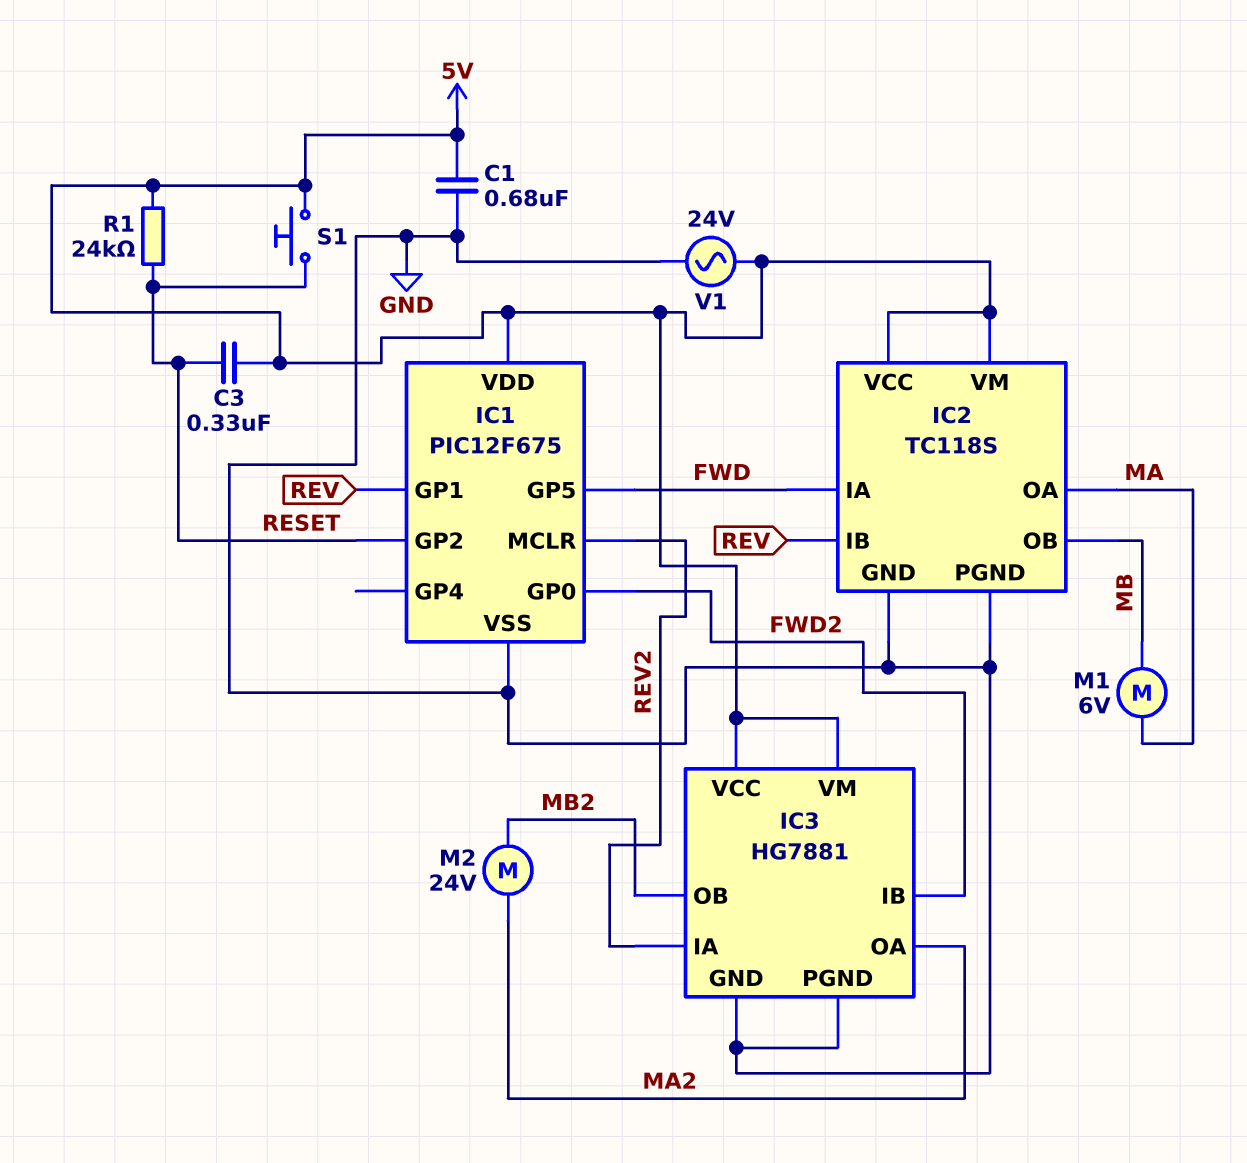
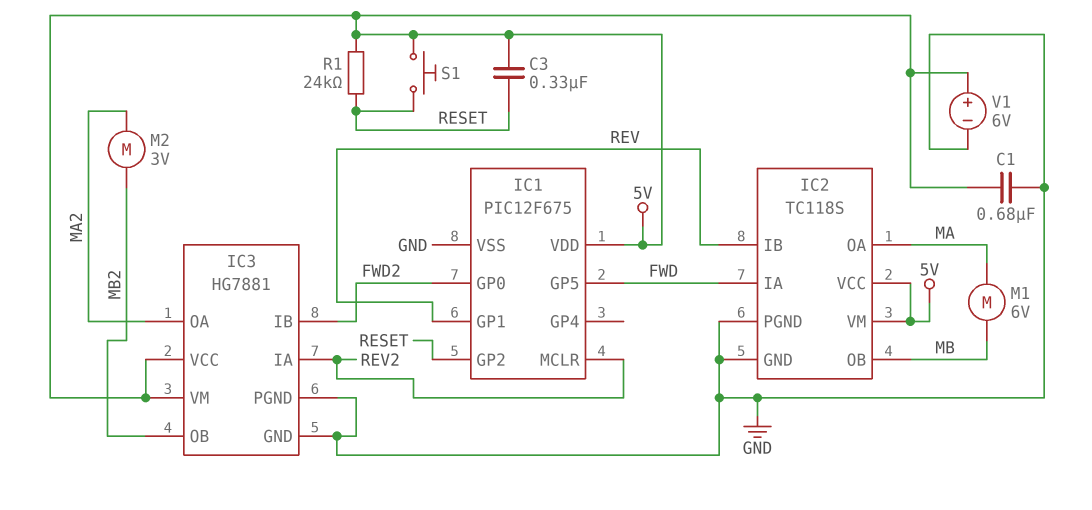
M2: motor 24V (MA2, MB2) -> motor 3V (MA2, MB2)
V1: AC 24V (5V, GND) -> 6V (plus 5V, minus GND)

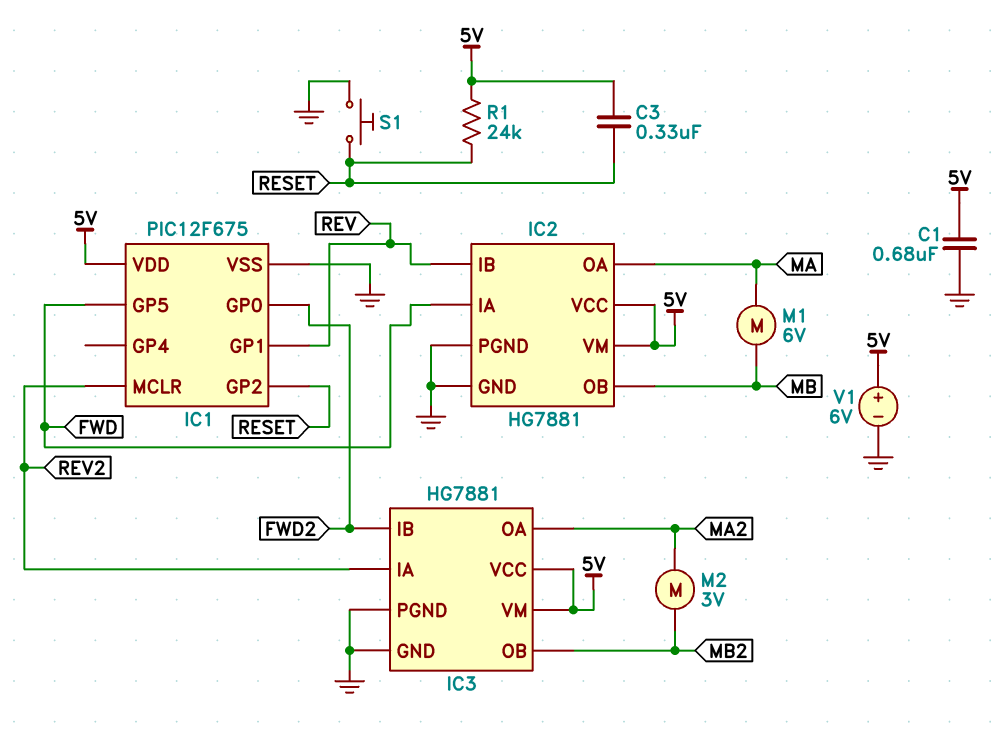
IC2: TC118S -> HG7881
S1: button (5V, RESET) -> button (GND, RESET)

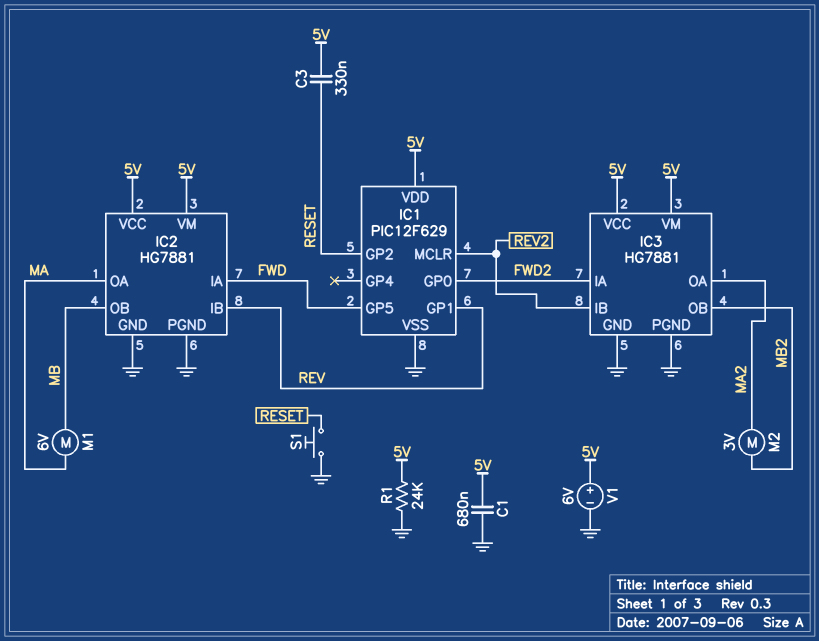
IC1: PIC12F675 -> PIC12F629
IC3 pin IA: REV2 -> FWD2
IC3 pin IB: FWD2 -> REV2
R1: 24k (5V, RESET) -> 24k (5V, GND)

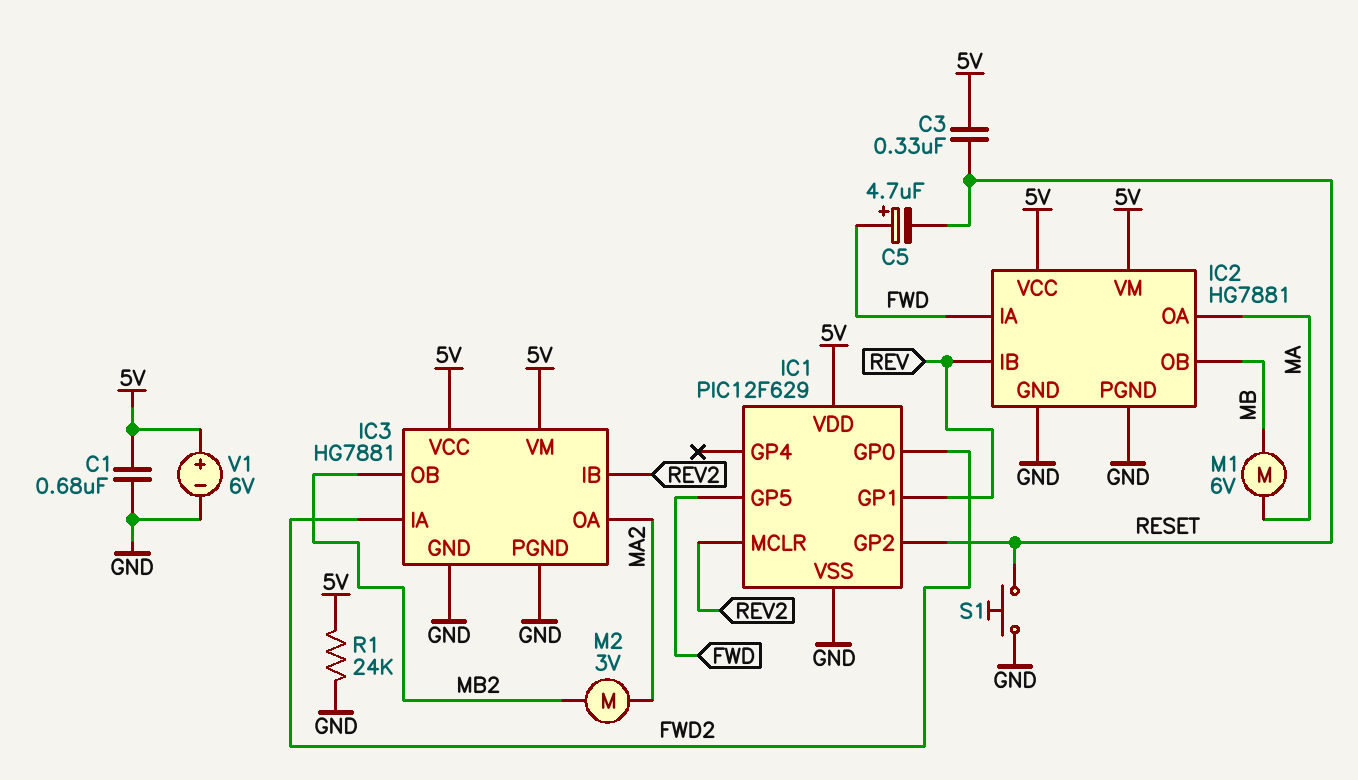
C5: none -> 4.7uF (plus FWD, minus RESET)

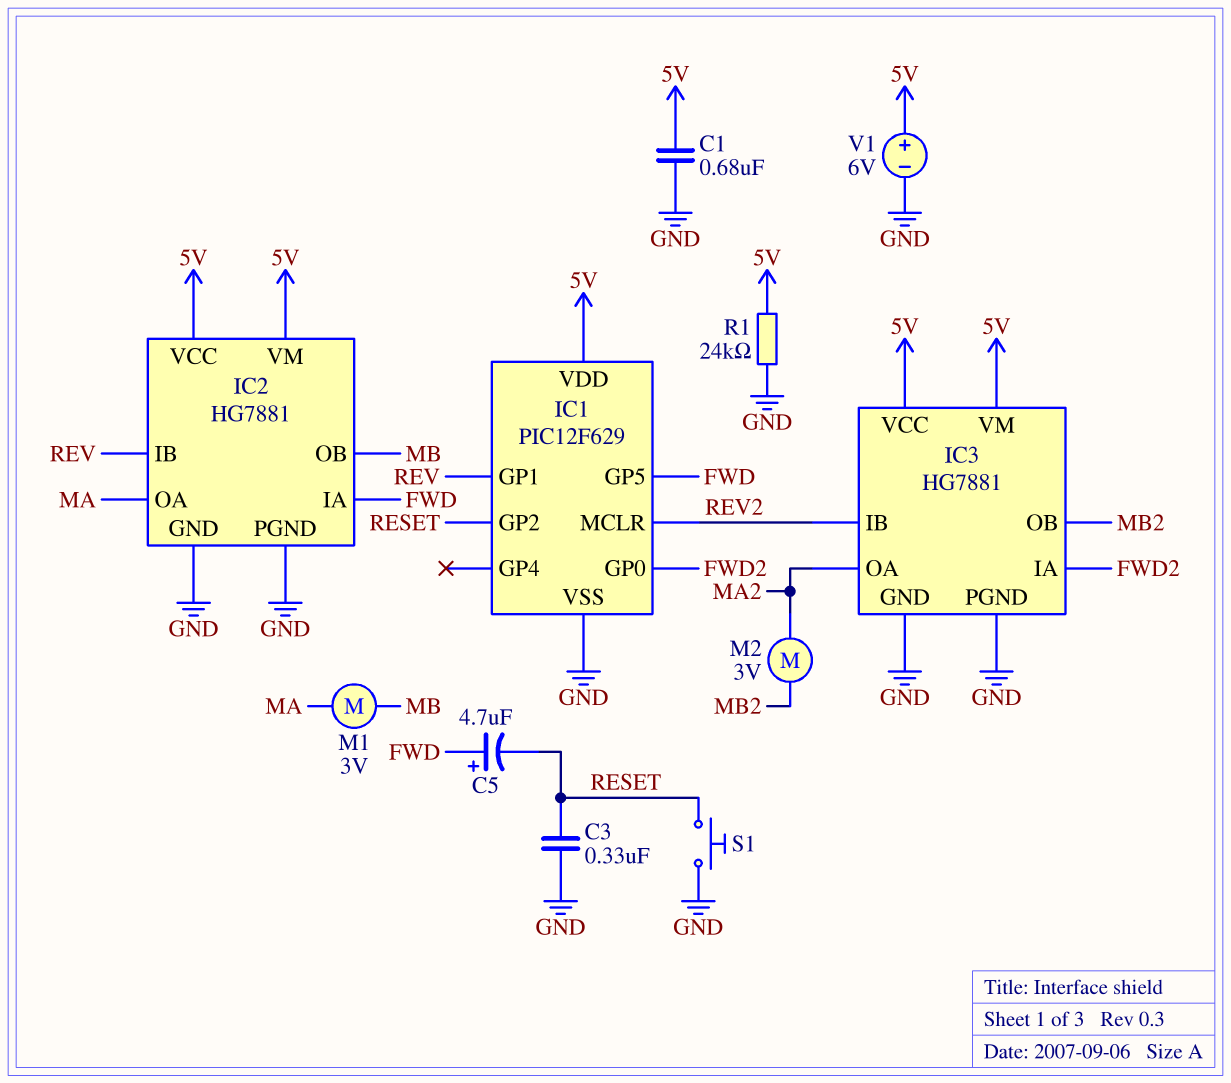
C3: 330nF (5V, RESET) -> 330nF (GND, RESET)
M1: motor 6V (MA, MB) -> motor 3V (MA, MB)

